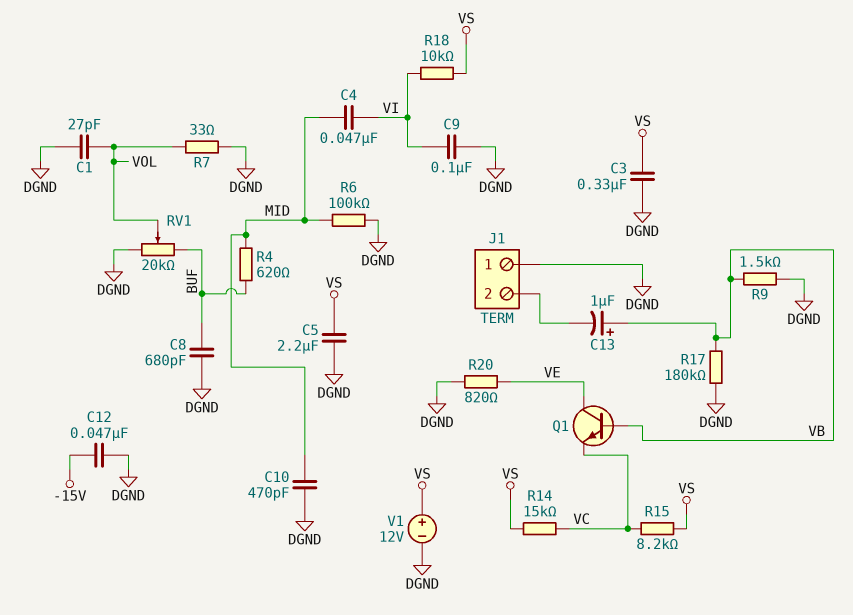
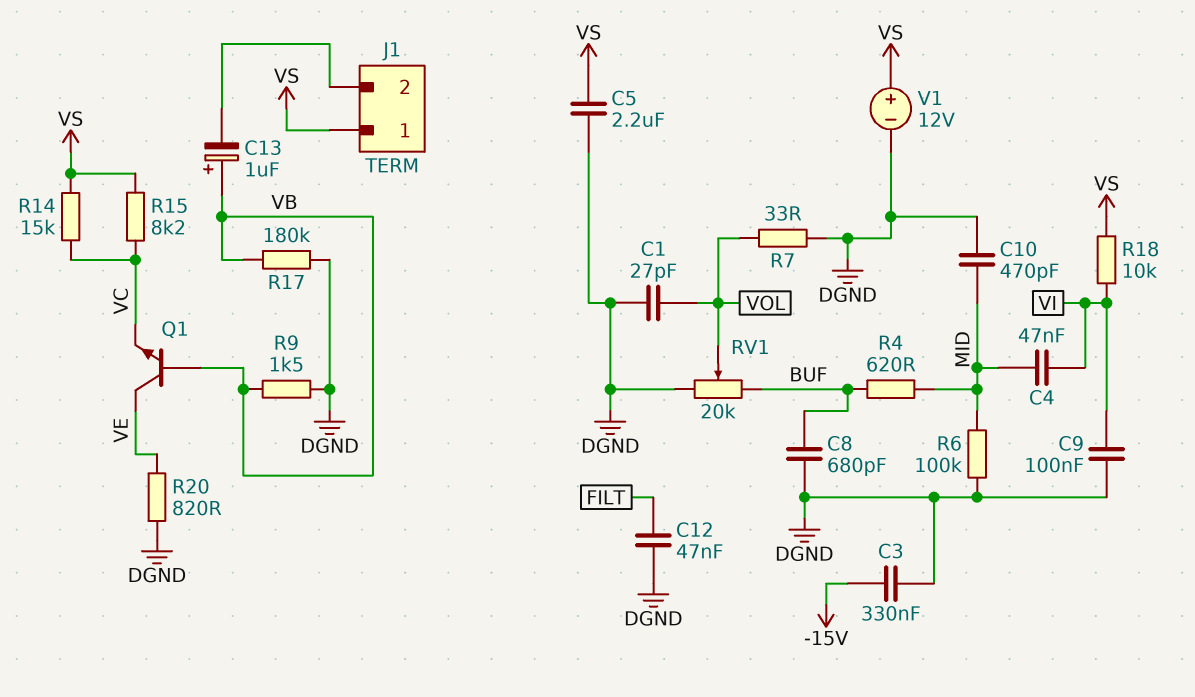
C3: 330nF (DGND, VS) -> 330nF (-15V, DGND)
C12: 47nF (-15V, DGND) -> 47nF (DGND, FILT)
J1 pin 1: DGND -> VS

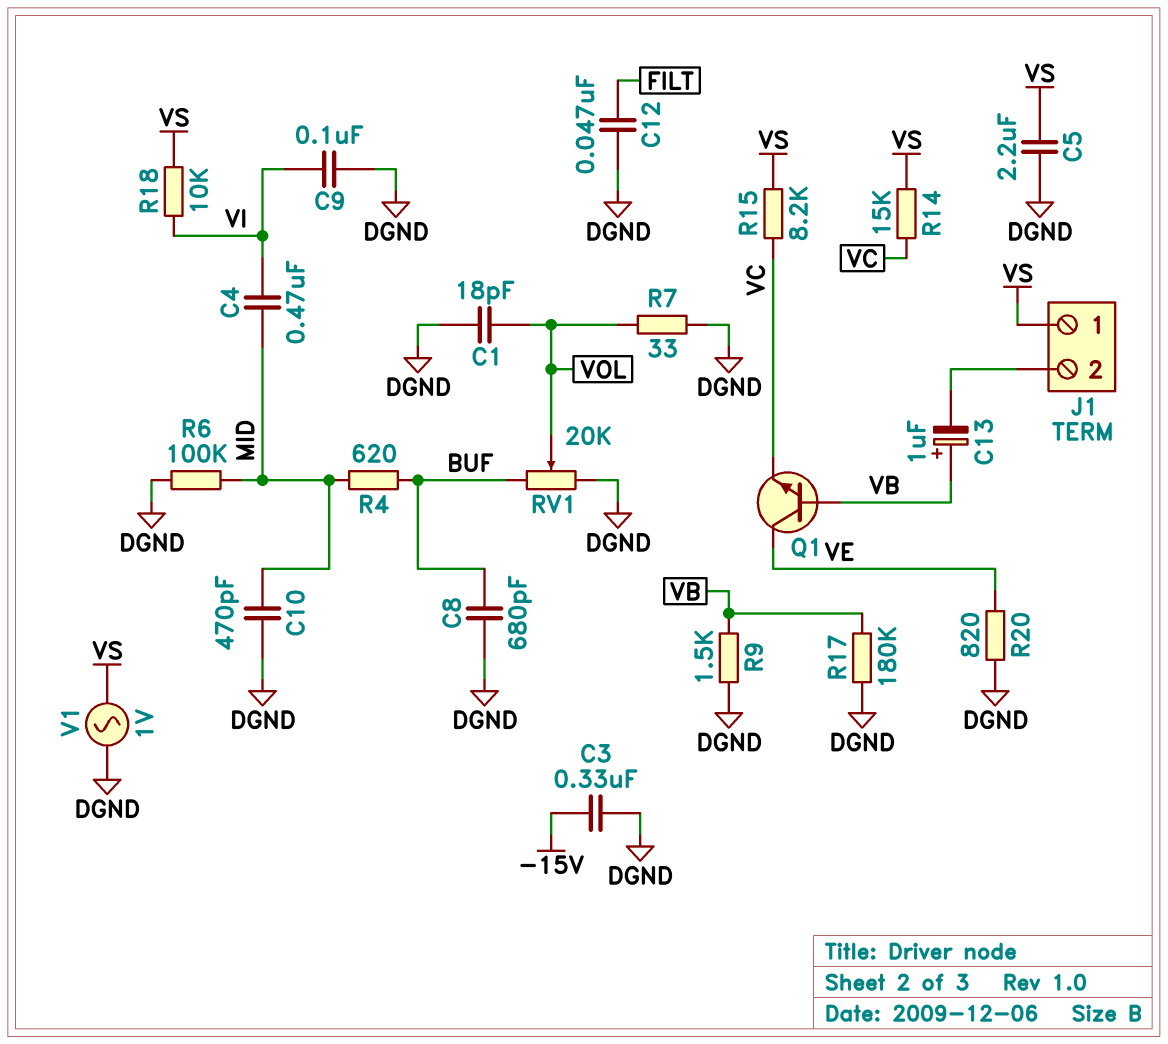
C1: 27pF (DGND, VOL) -> 18pF (DGND, VOL)
C4: 47nF (MID, VI) -> 470nF (MID, VI)
V1: 12V (plus VS, minus DGND) -> AC 1V (DGND, VS)

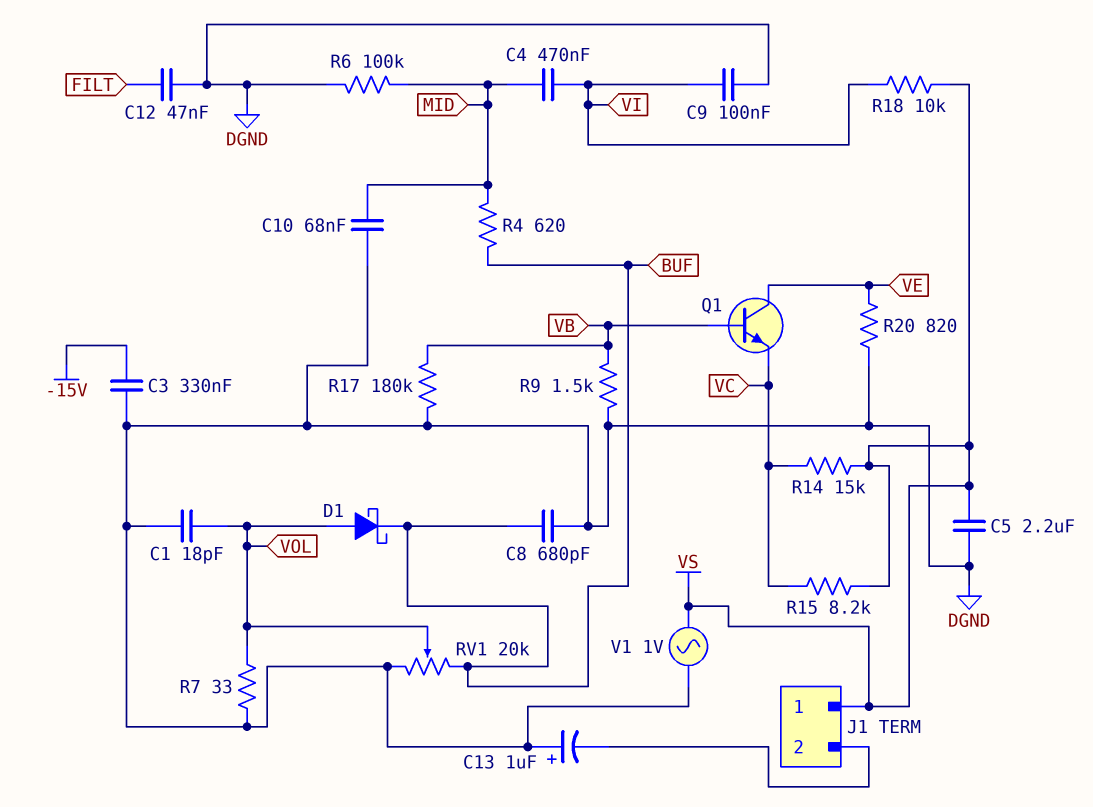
C10: 470pF (DGND, MID) -> 68nF (DGND, MID)
C13: 1uF (plus VB, minus J1/2) -> 1uF (plus DGND, minus J1/2)
D1: none -> schottky (A VOL, K BUF)

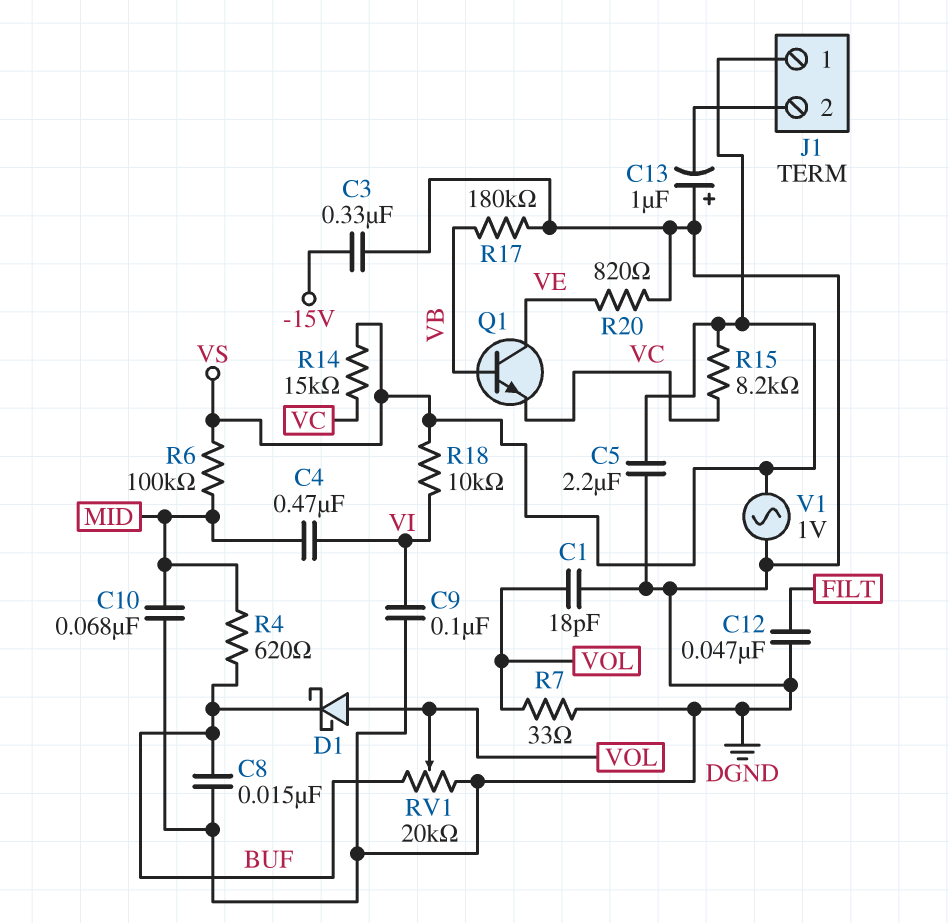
C8: 680pF (BUF, DGND) -> 15nF (BUF, DGND)
R6: 100k (DGND, MID) -> 100k (MID, VS)
R9: 1.5k (DGND, VB) -> none

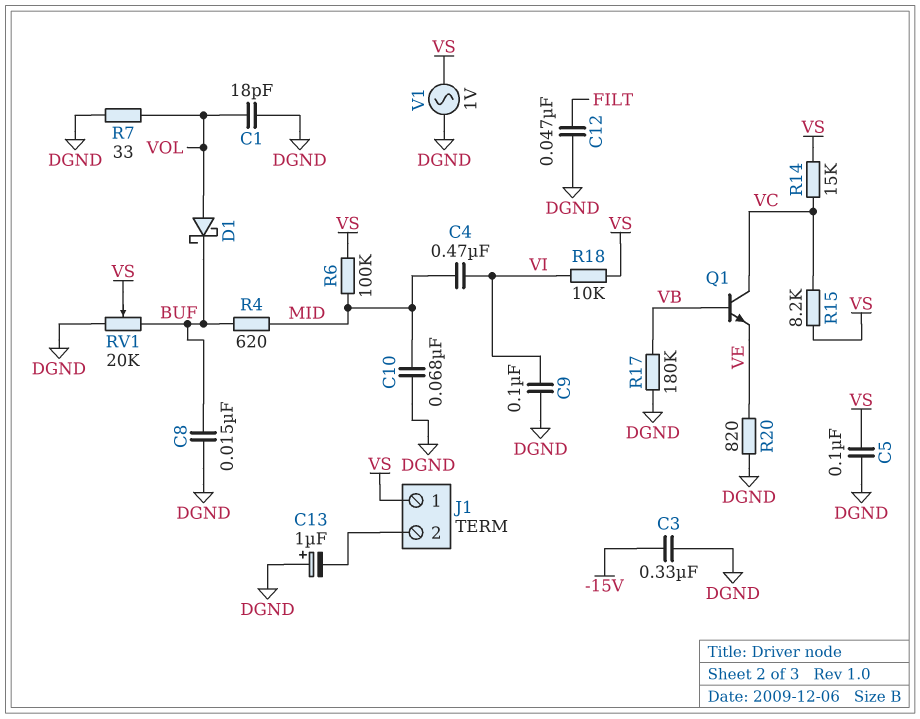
C5: 2.2uF (DGND, VS) -> 100nF (DGND, VS)
Q1: NPN (B VB, C VE, E VC) -> NPN (B VB, C VC, E VE)
RV1: 20k (BUF, DGND, wiper VOL) -> 20k (BUF, DGND, wiper VS)

